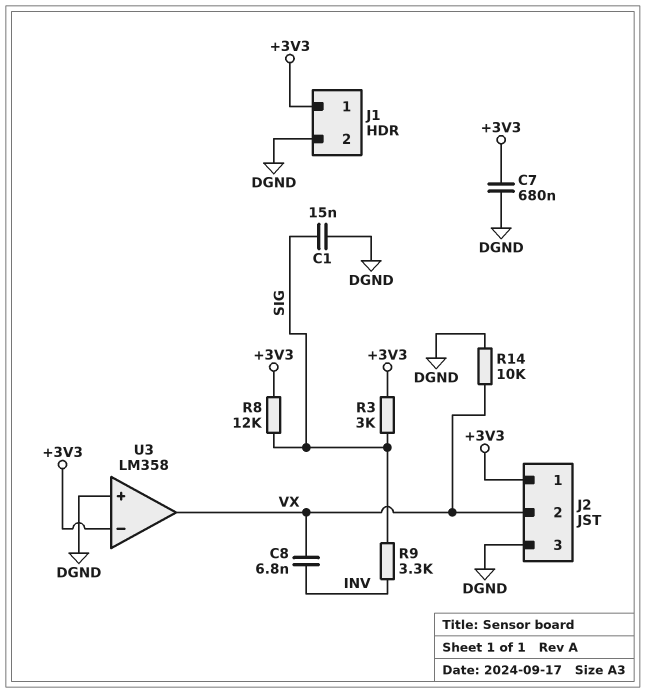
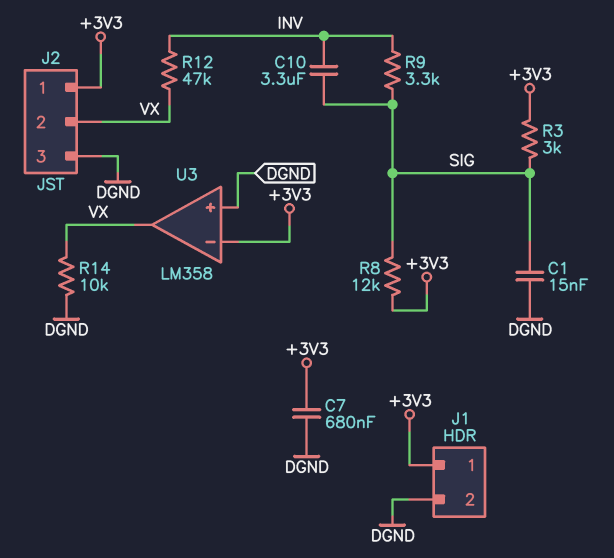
C8: 6.8nF (INV, VX) -> none
C10: none -> 3.3uF (INV, SIG)
R12: none -> 47k (INV, VX)

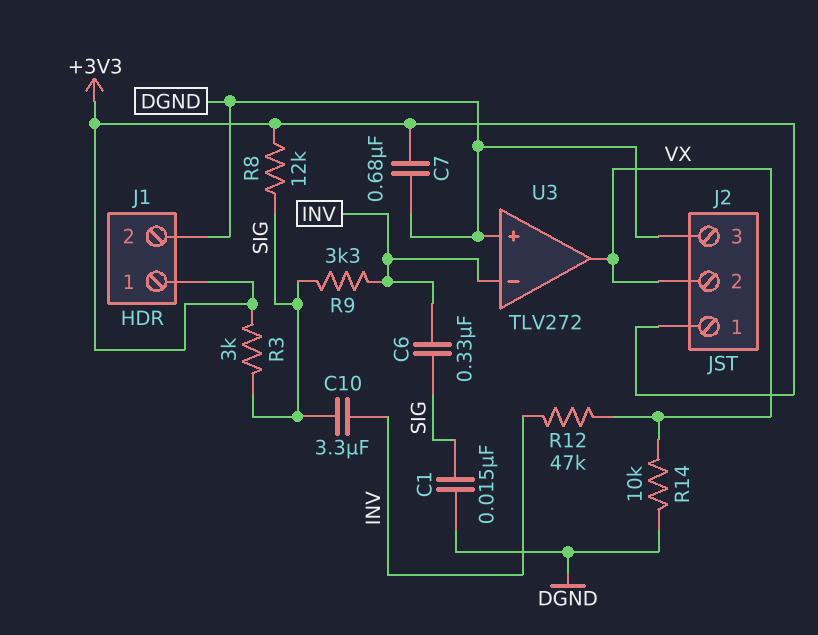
C6: none -> 330nF (INV, SIG)
U3: LM358 -> TLV272
U3 pin in-: +3V3 -> INV

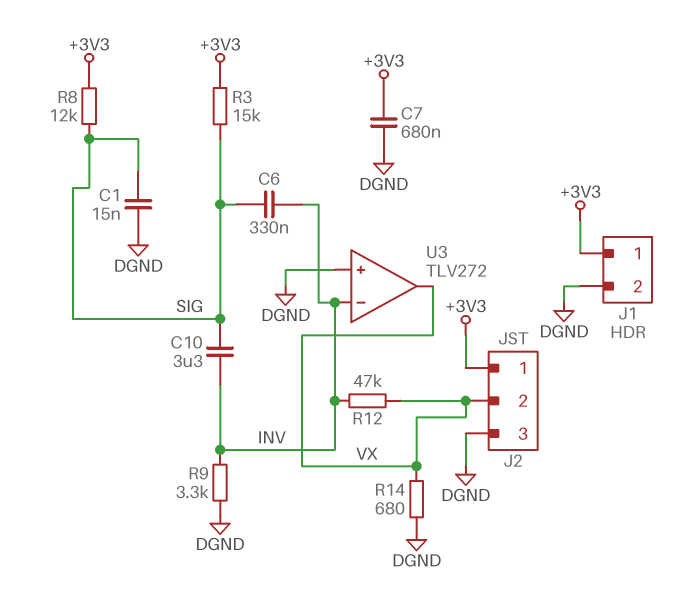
R3: 3k (+3V3, SIG) -> 15k (+3V3, SIG)
R9: 3.3k (INV, SIG) -> 3.3k (DGND, INV)
R14: 10k (DGND, VX) -> 680 (DGND, VX)

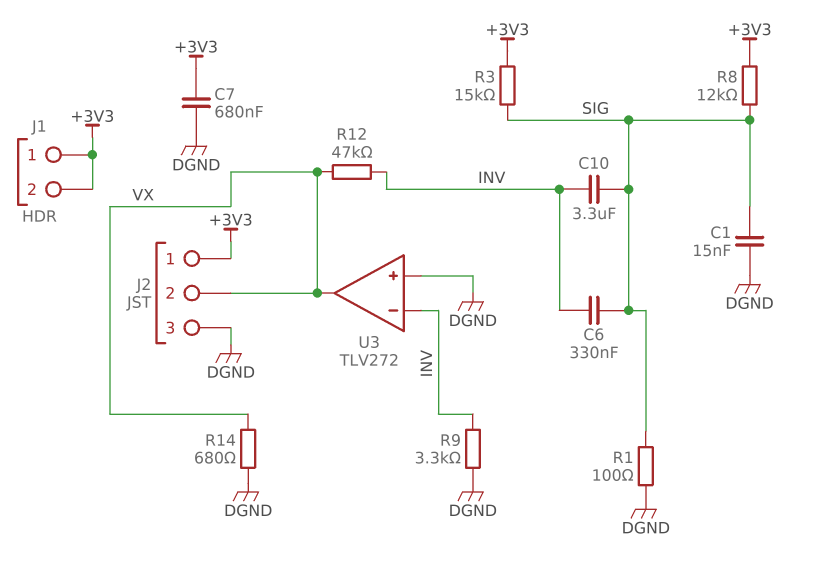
J1 pin 2: DGND -> +3V3
R1: none -> 100 (DGND, SIG)

